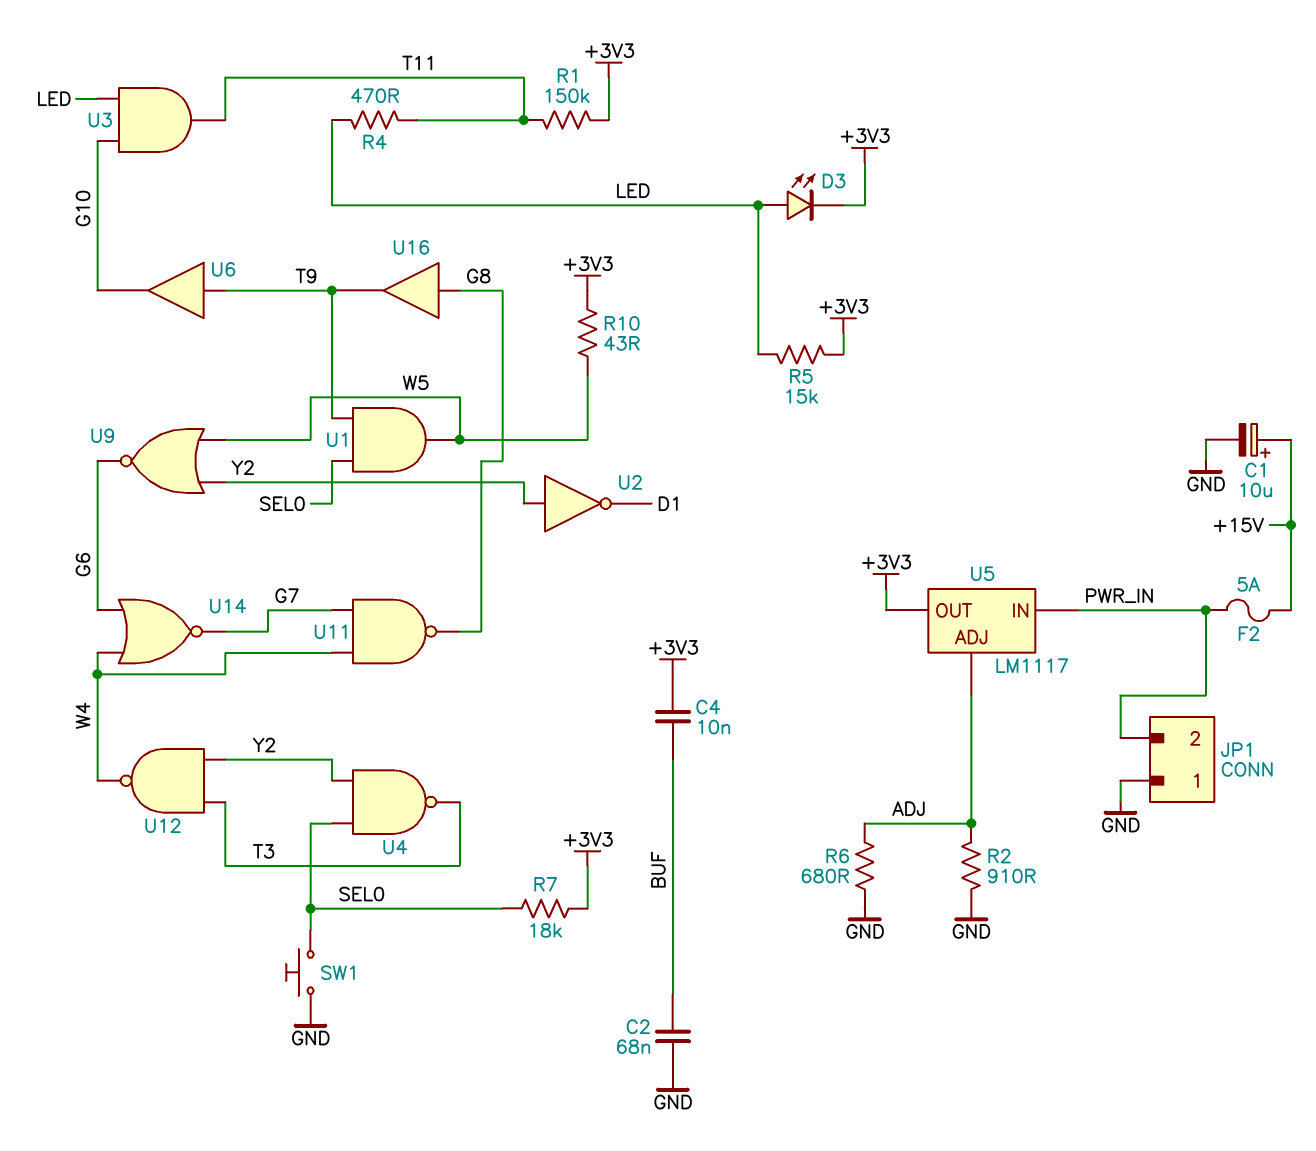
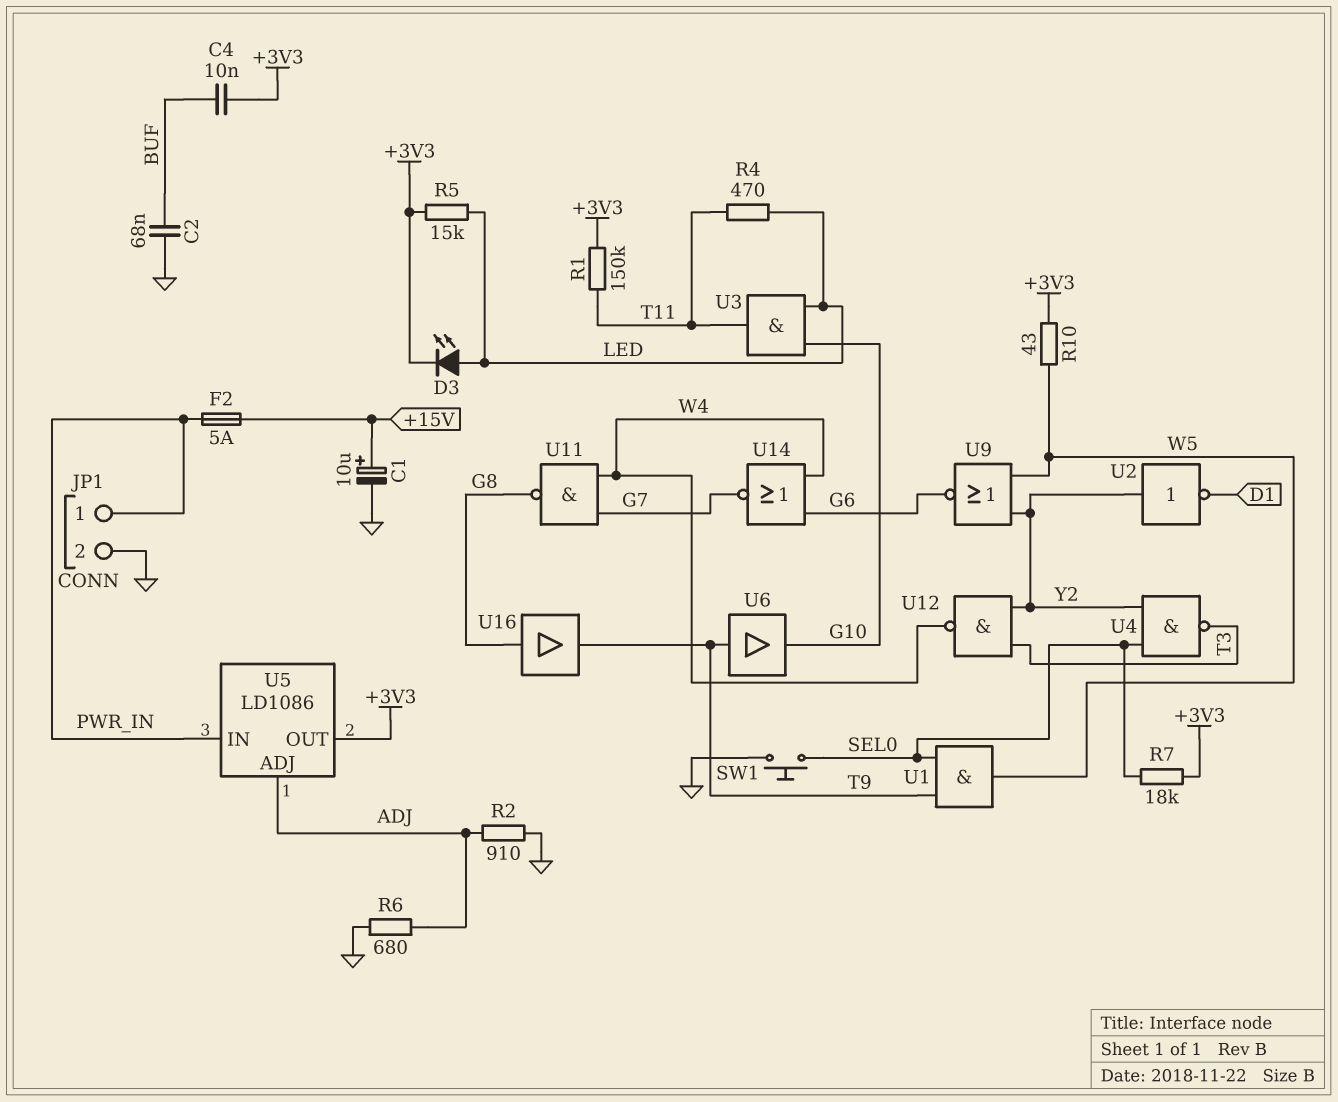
JP1 pin 1: GND -> PWR_IN
JP1 pin 2: PWR_IN -> GND
U5: LM1117 -> LD1086

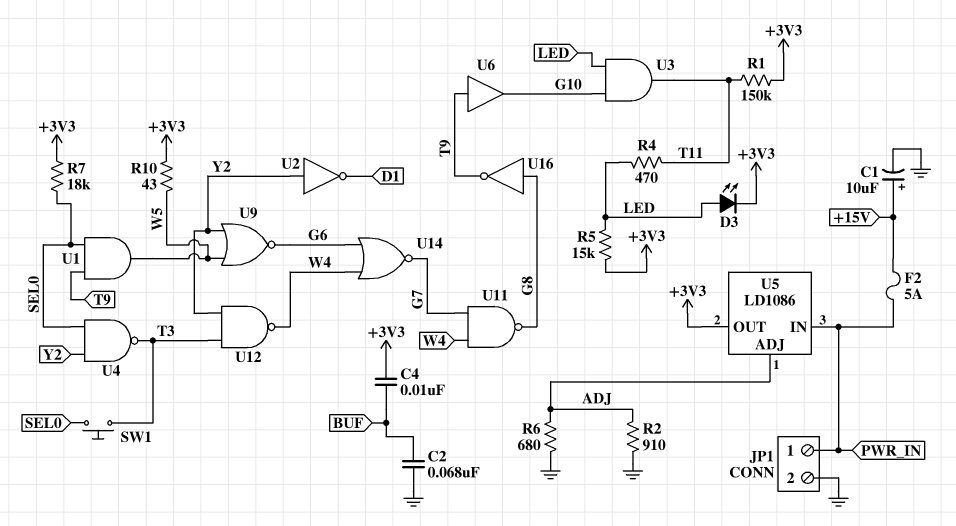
SW1: button (GND, SEL0) -> button (SEL0, T3)
U16: buffer (in G8, out T9) -> NOT (in G8, out T9)

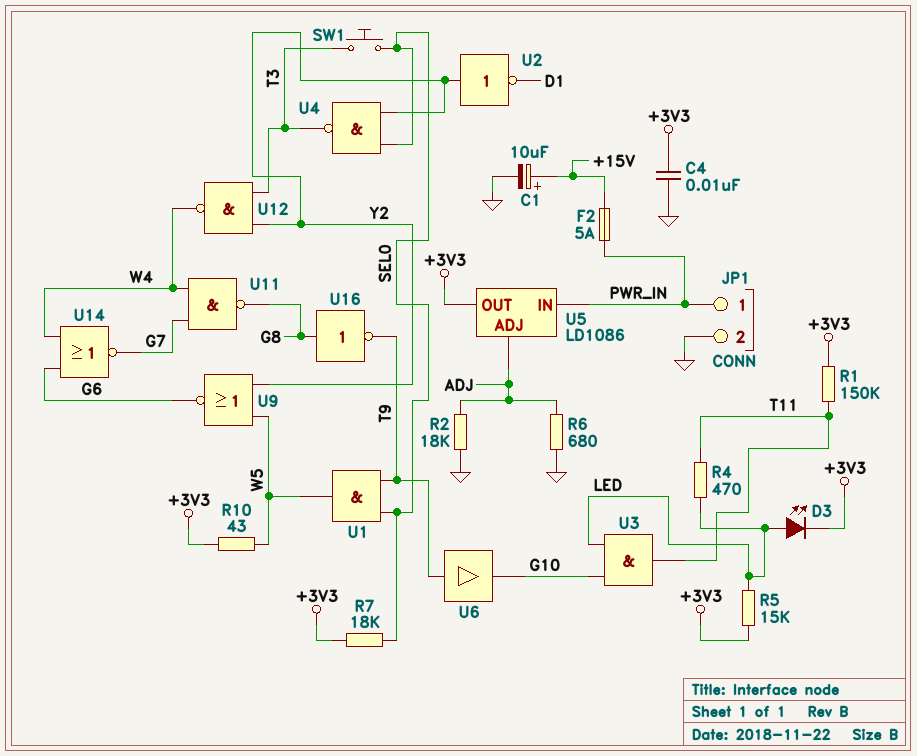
C2: 68nF (BUF, GND) -> none
C4: 10nF (+3V3, BUF) -> 10nF (+3V3, GND)
R2: 910 (ADJ, GND) -> 18k (ADJ, GND)

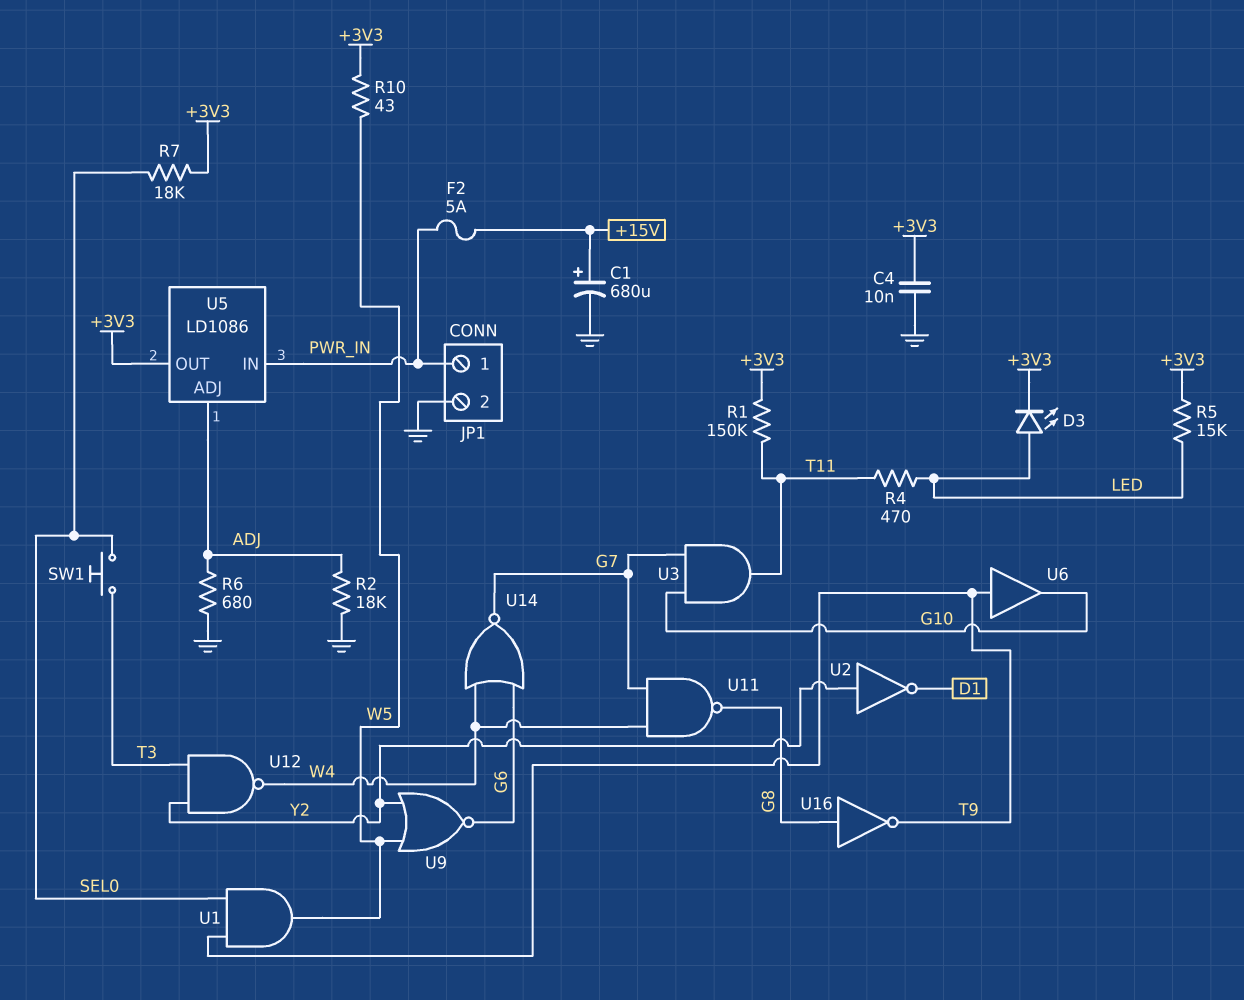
C1: 10uF (plus +15V, minus GND) -> 680uF (plus +15V, minus GND)
U3: AND (in G10, in LED, out T11) -> AND (in G7, in G10, out T11)
U4: NAND (in SEL0, in Y2, out T3) -> none

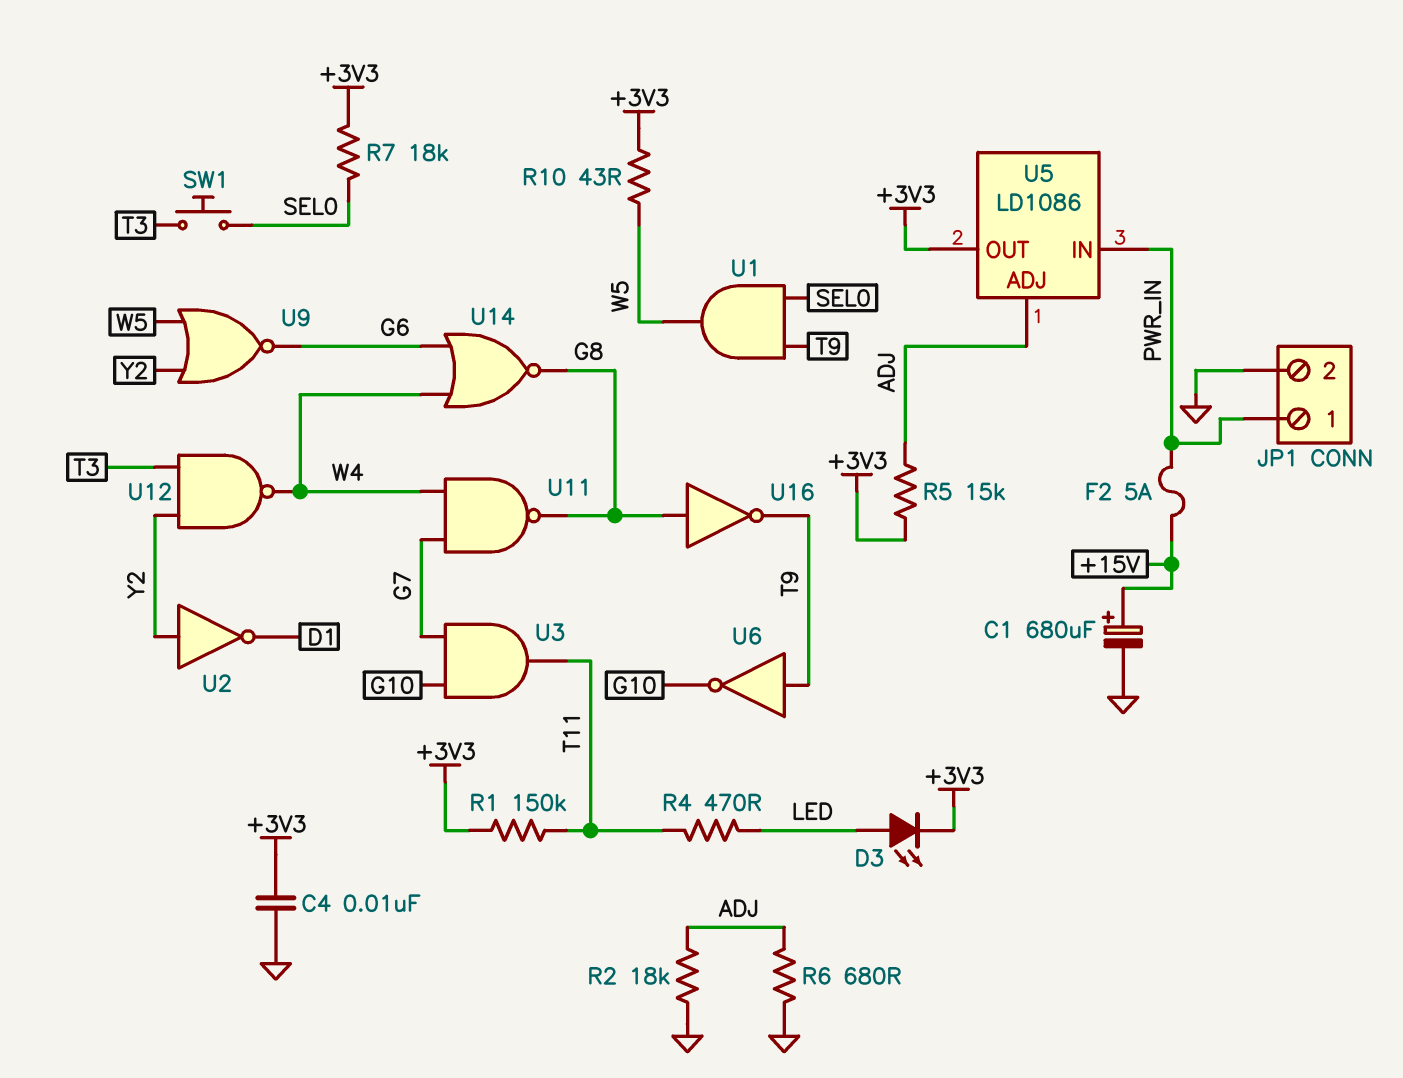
R5: 15k (+3V3, LED) -> 15k (+3V3, ADJ)
U6: buffer (in T9, out G10) -> NOT (in T9, out G10)
U14: NOR (in G6, in W4, out G7) -> NOR (in G6, in W4, out G8)

